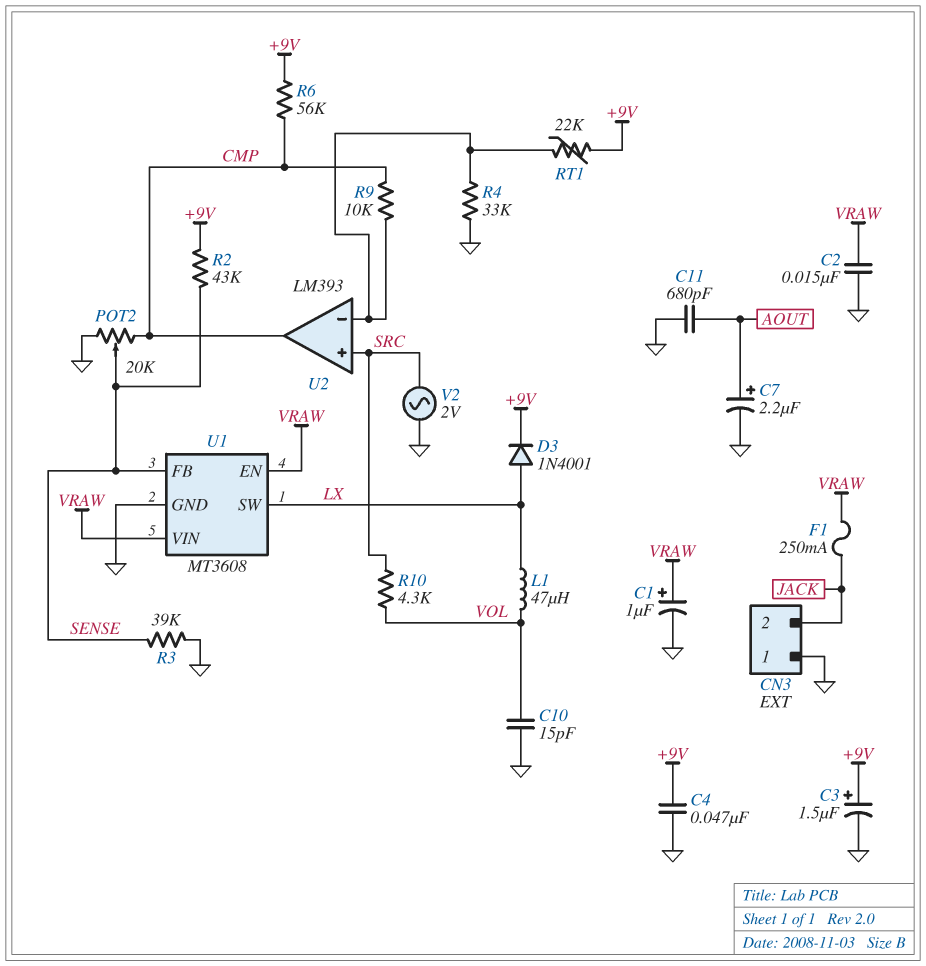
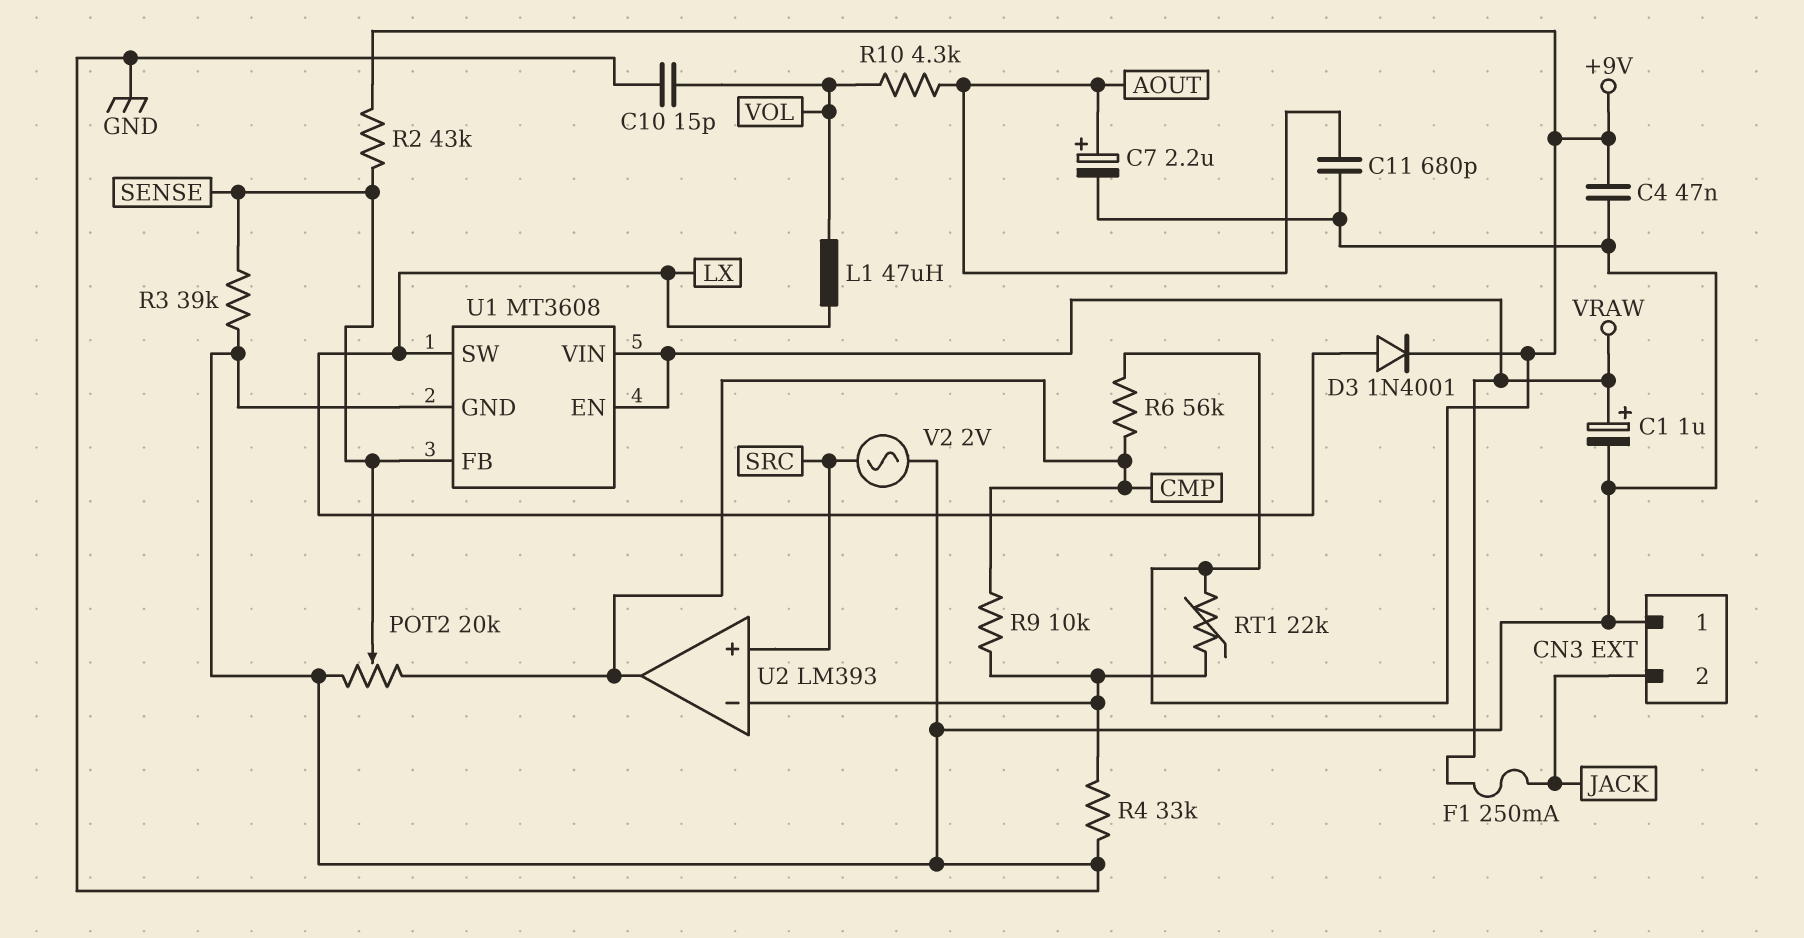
C2: 15nF (GND, VRAW) -> none
C3: 1.5uF (plus +9V, minus GND) -> none
R10: 4.3k (SRC, VOL) -> 4.3k (AOUT, VOL)

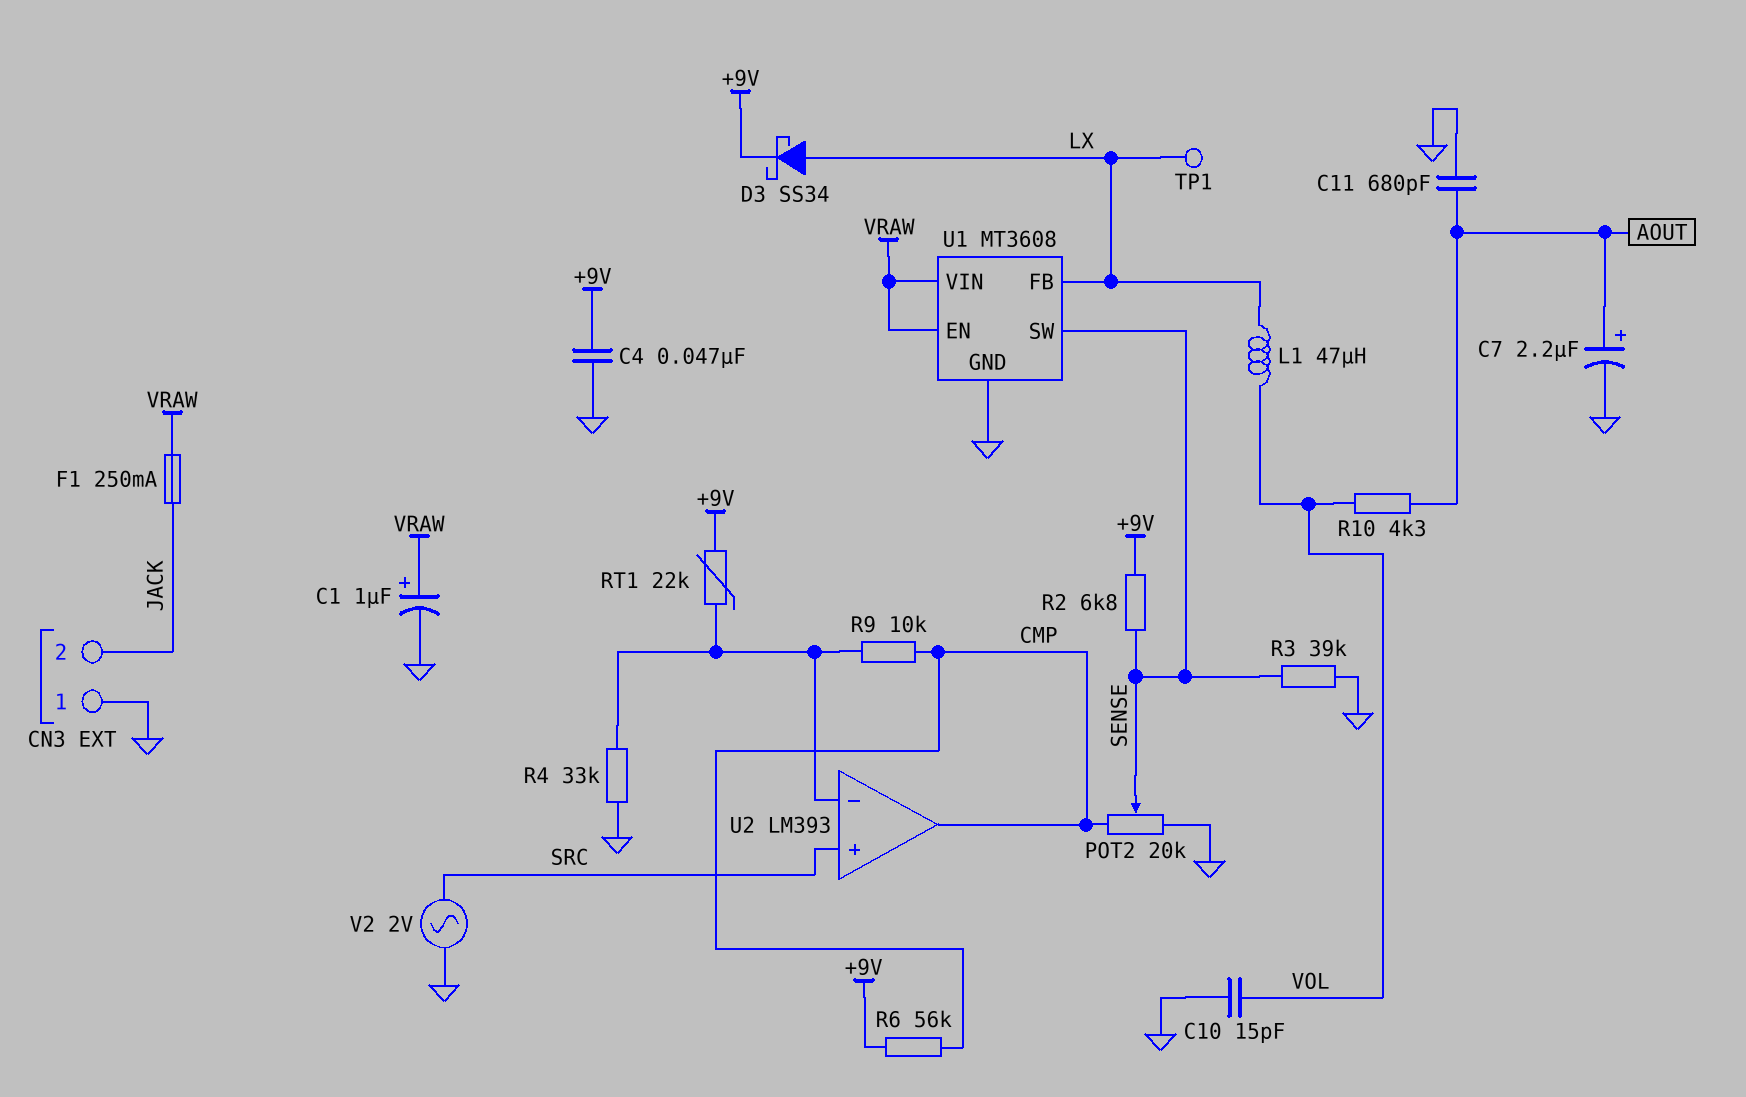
D3: diode 1N4001 (A LX, K +9V) -> schottky SS34 (A LX, K +9V)
R2: 43k (+9V, SENSE) -> 6.8k (+9V, SENSE)
TP1: none -> test point (LX)
U1 pin FB: SENSE -> LX
U1 pin SW: LX -> SENSE

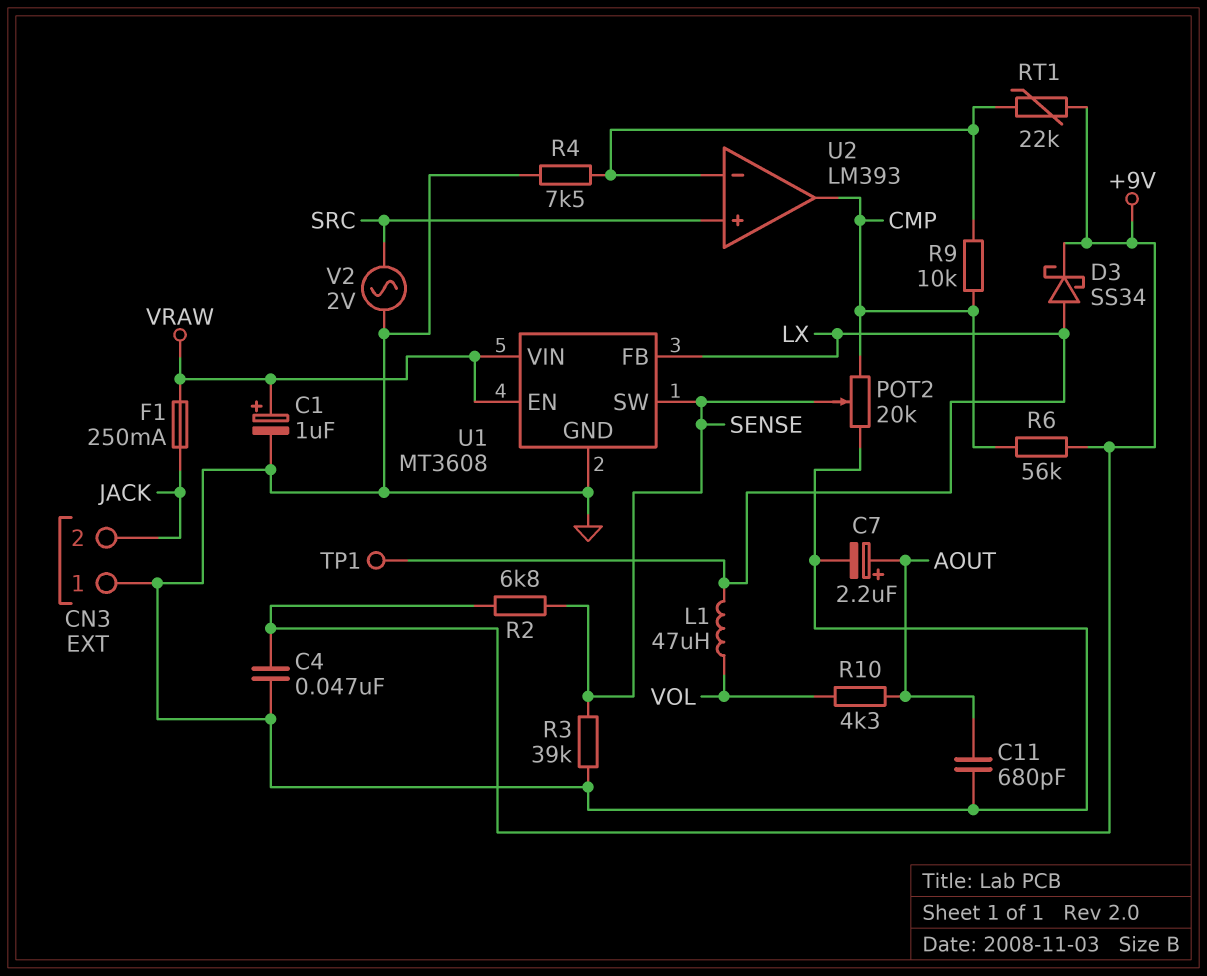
C10: 15pF (GND, VOL) -> none
R4: 33k (GND, U2/in-) -> 7.5k (GND, U2/in-)

